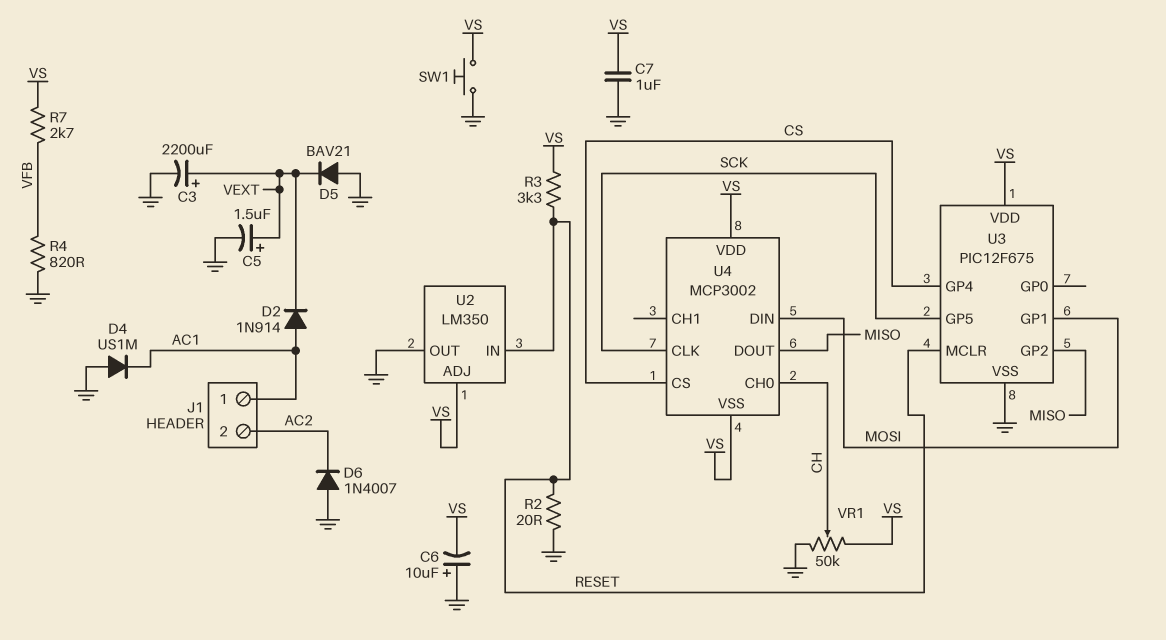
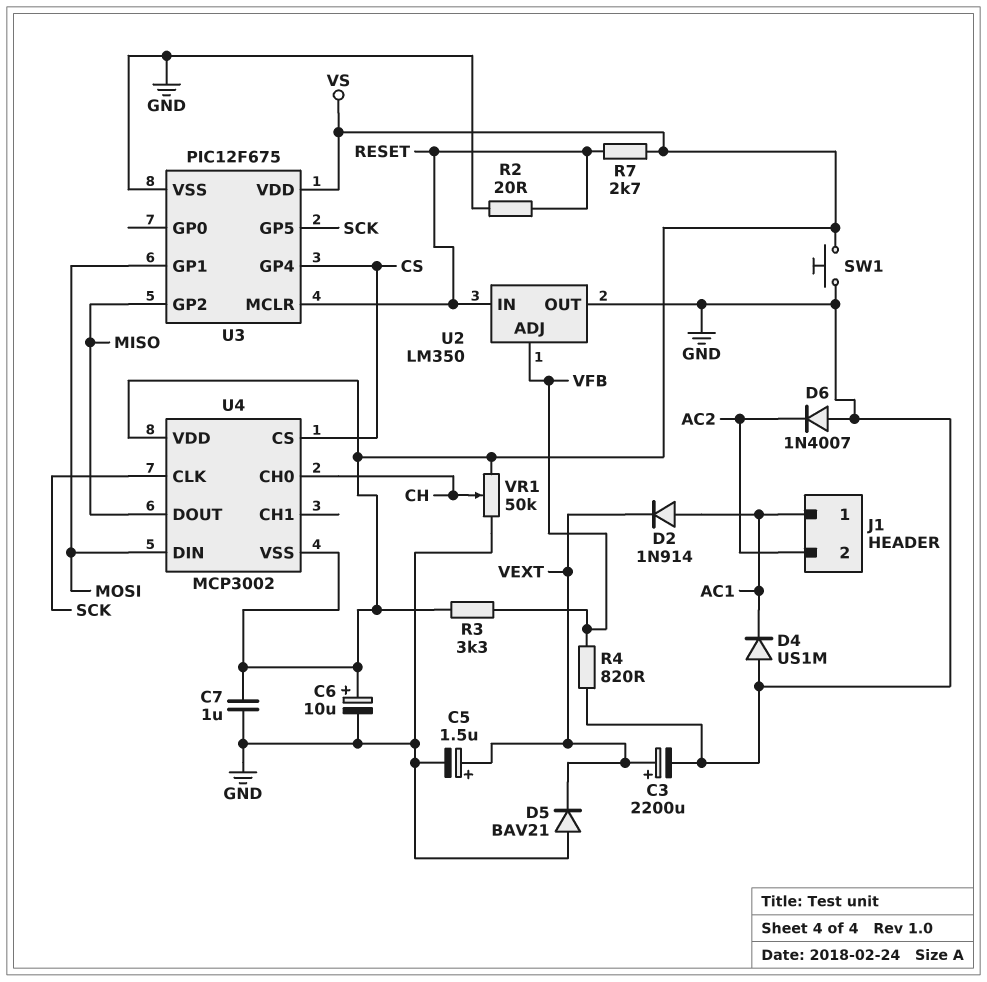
C6: 10uF (plus GND, minus VS) -> 10uF (plus VS, minus GND)
R3: 3.3k (RESET, VS) -> 3.3k (VFB, VS)
R7: 2.7k (VFB, VS) -> 2.7k (RESET, VS)
U2 pin ADJ: VS -> VFB

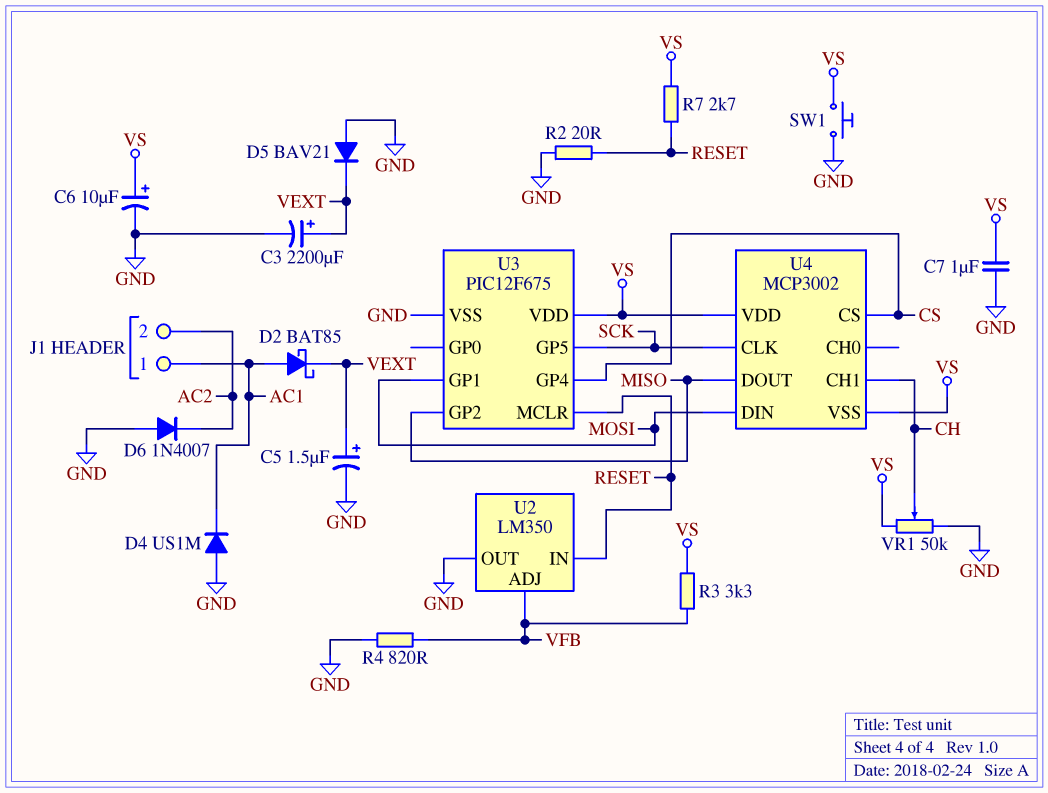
D2: diode 1N914 (A AC1, K VEXT) -> schottky BAT85 (A AC1, K VEXT)
U4 pin CH0: CH -> none
U4 pin CH1: none -> CH

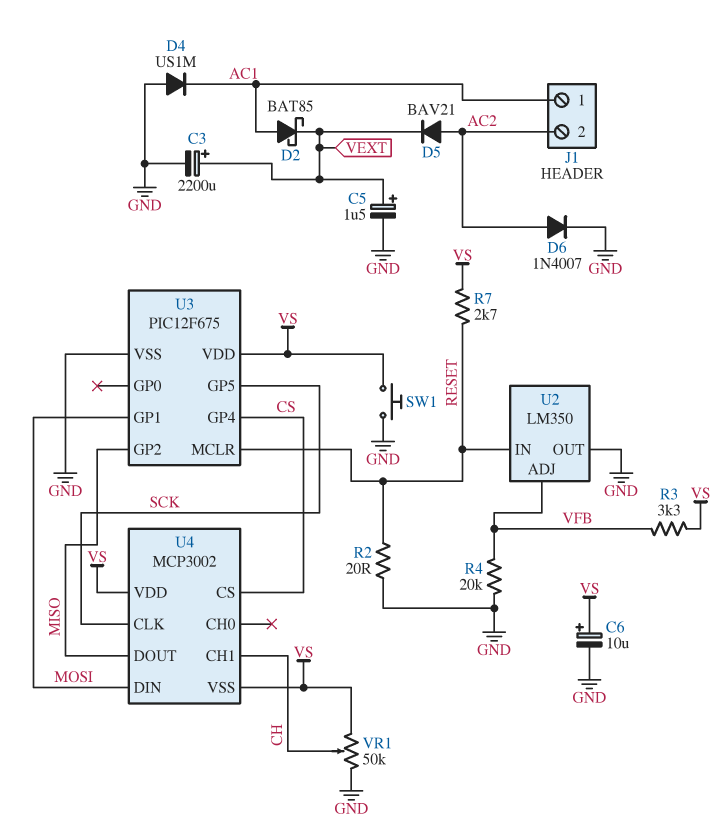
C7: 1uF (GND, VS) -> none
D5: diode BAV21 (A GND, K VEXT) -> diode BAV21 (A AC2, K VEXT)
D6: diode 1N4007 (A GND, K AC2) -> diode 1N4007 (A AC2, K GND)
R4: 820 (GND, VFB) -> 20k (GND, VFB)

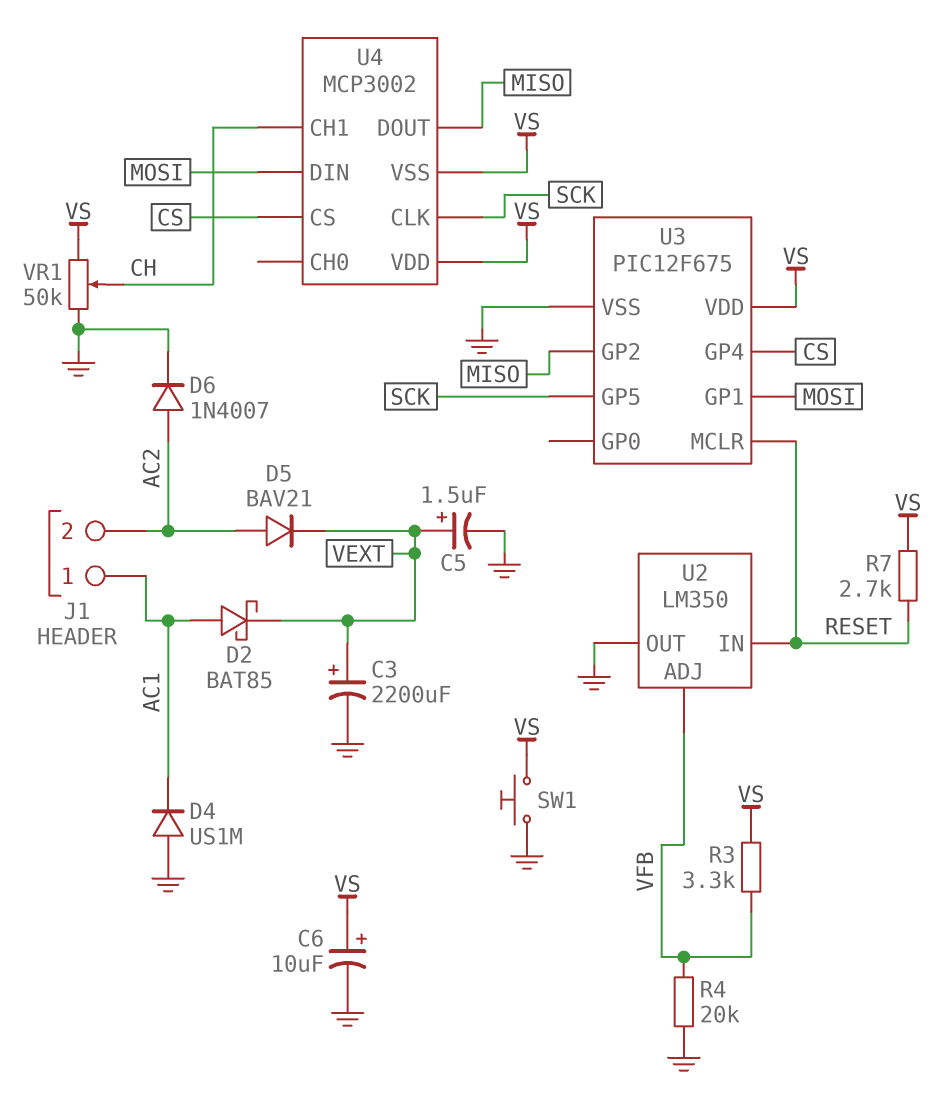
R2: 20 (GND, RESET) -> none

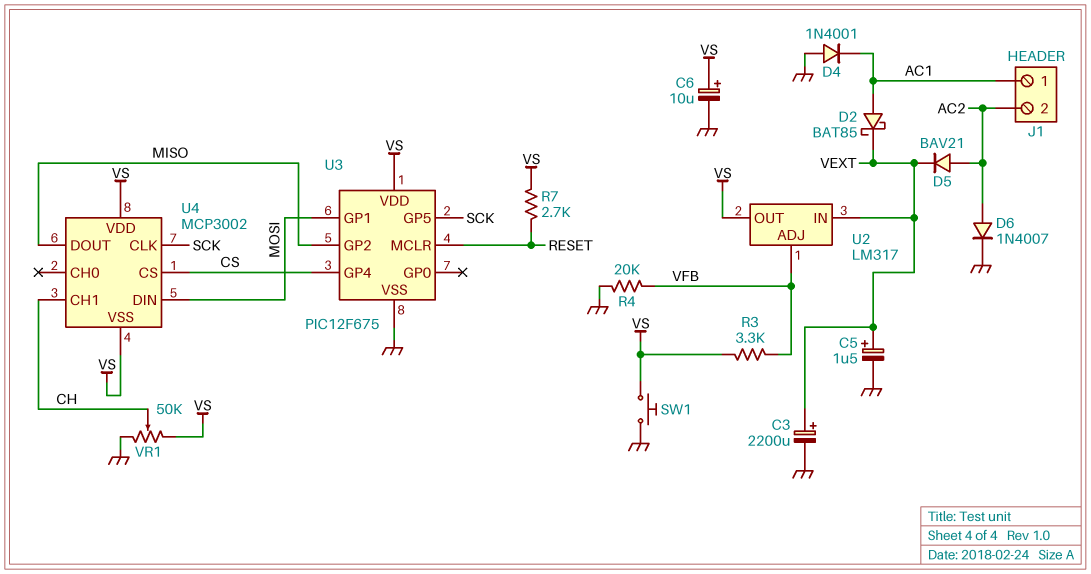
D4: diode US1M (A GND, K AC1) -> diode 1N4001 (A GND, K AC1)
U2: LM350 -> LM317
U2 pin IN: RESET -> VEXT
U2 pin OUT: GND -> VS

